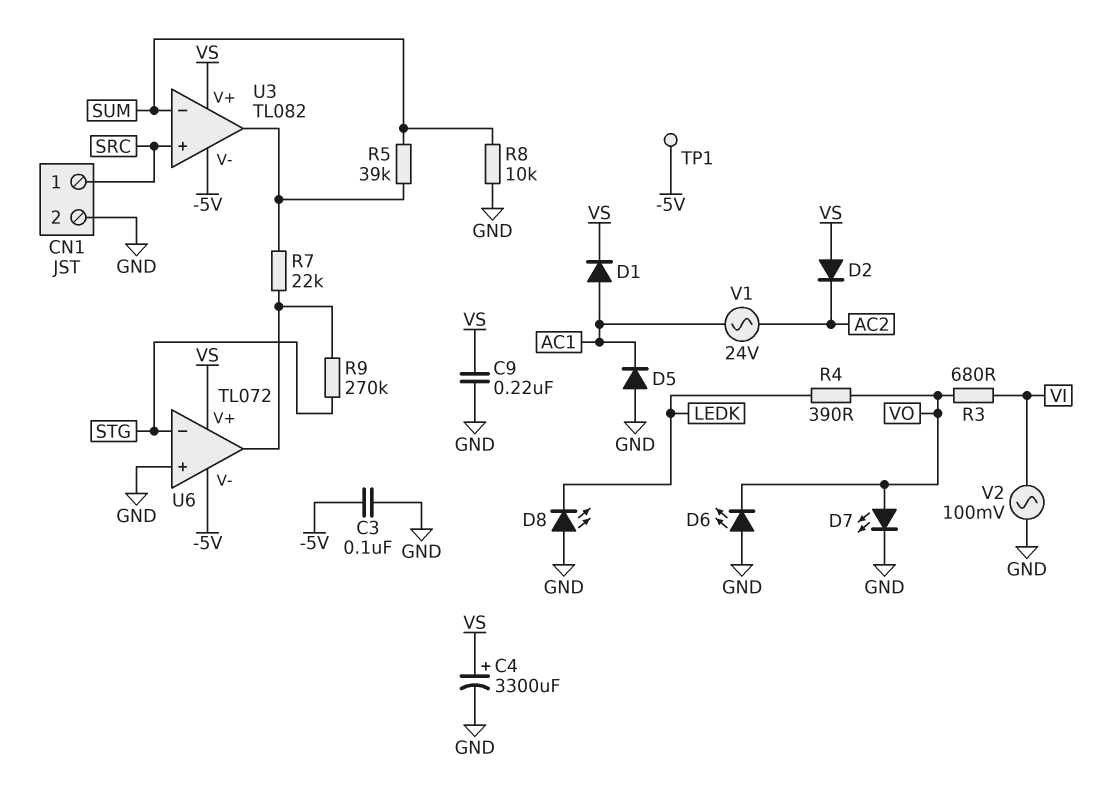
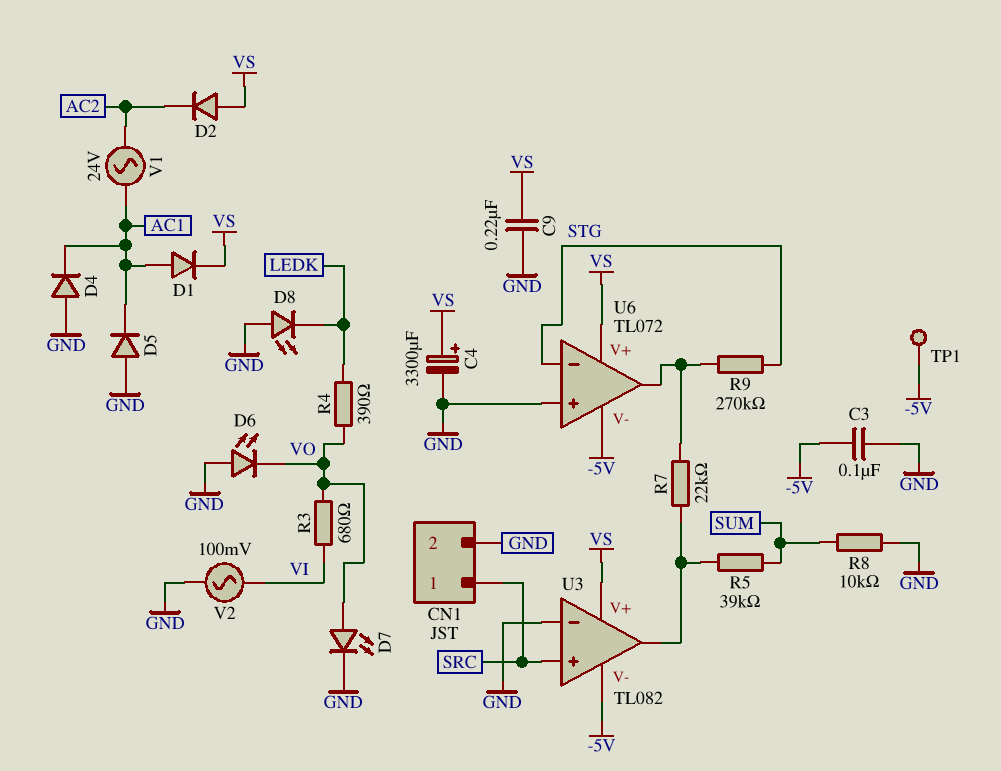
D4: none -> diode (A GND, K AC1)
U3 pin in-: SUM -> GND

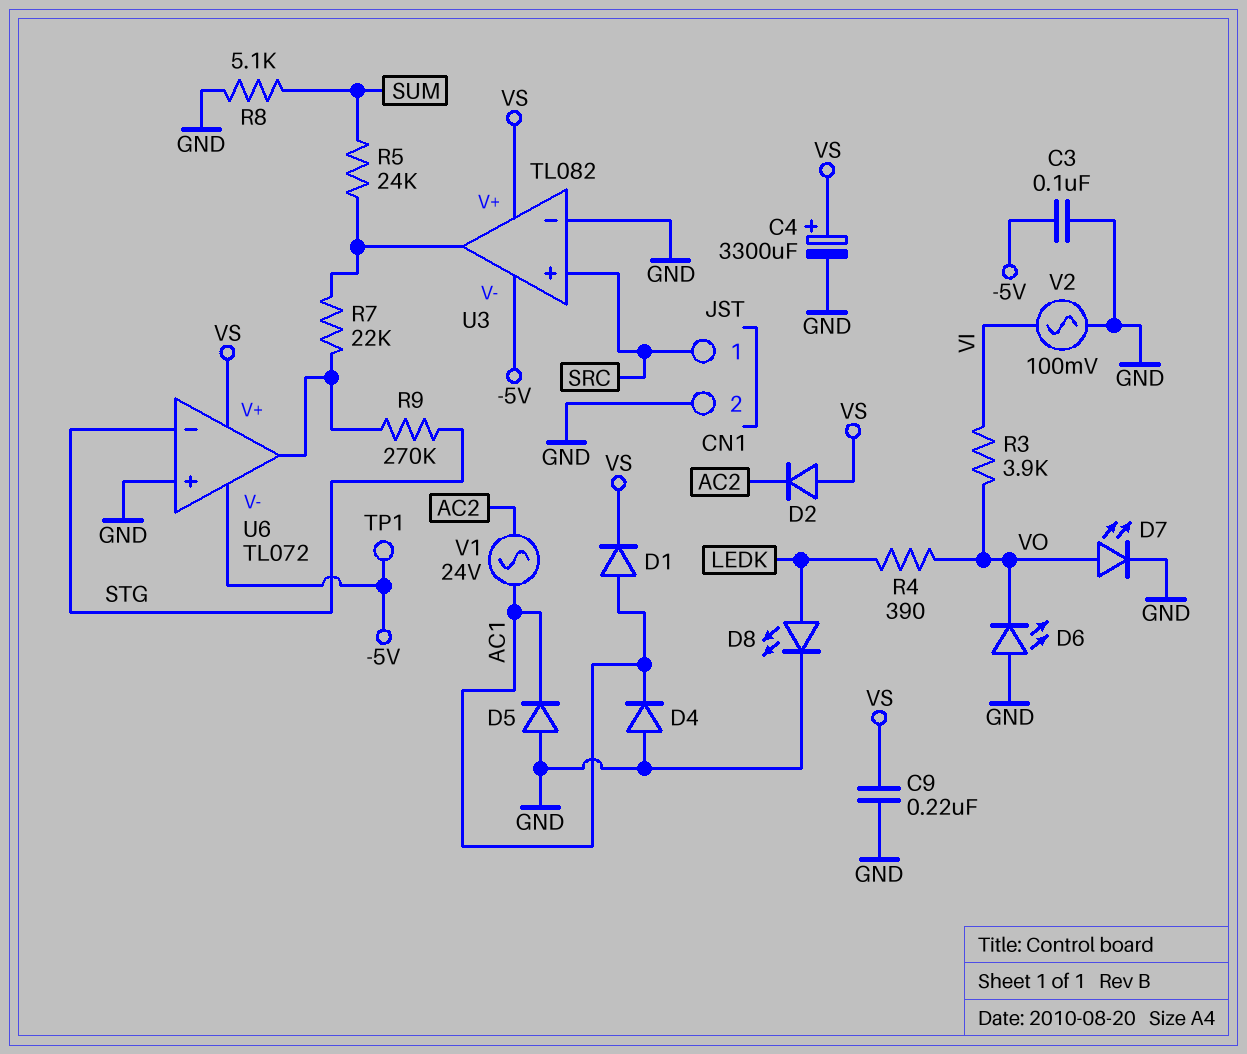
D8: LED (A GND, K LEDK) -> LED (A LEDK, K GND)
R3: 680 (VI, VO) -> 3.9k (VI, VO)
R5: 39k (SUM, U3/out) -> 24k (SUM, U3/out)
R8: 10k (GND, SUM) -> 5.1k (GND, SUM)

